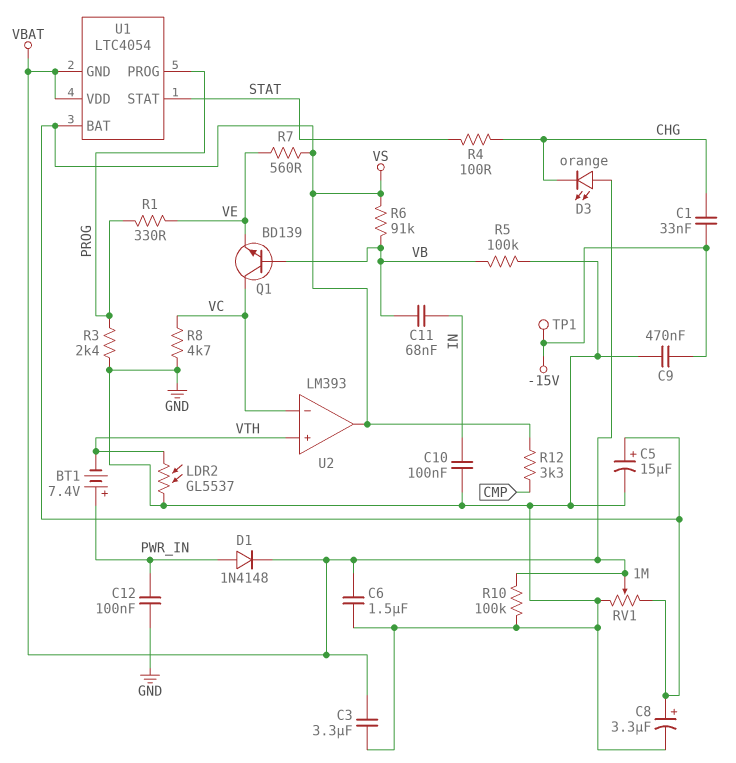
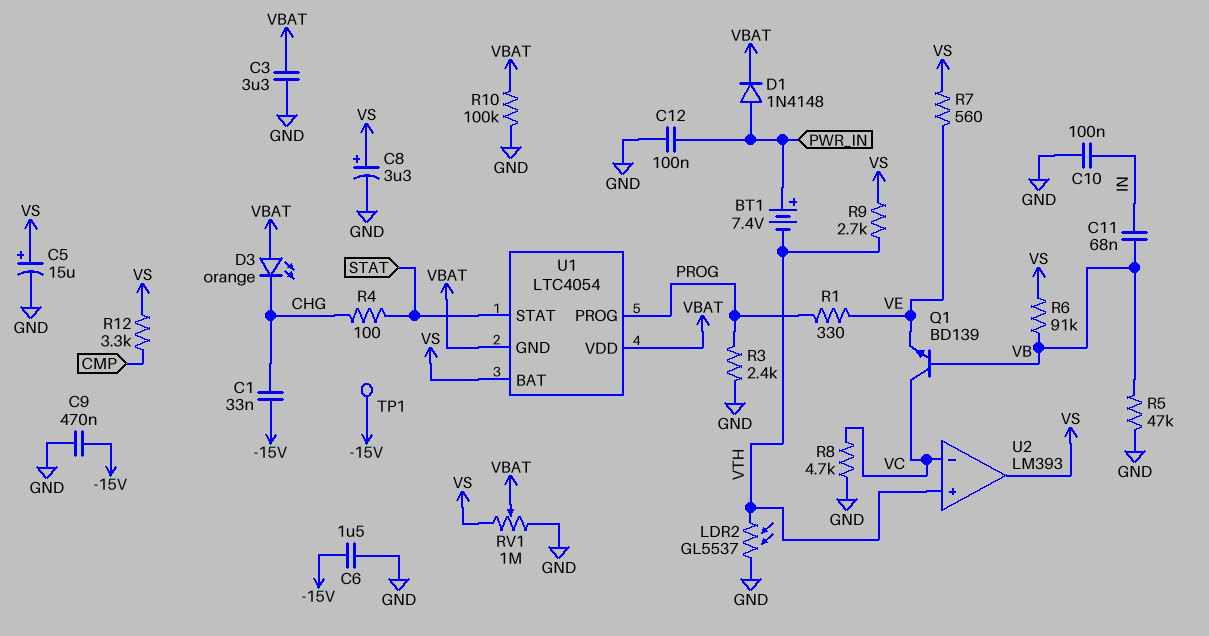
C6: 1.5uF (GND, VBAT) -> 1.5uF (-15V, GND)
R5: 100k (GND, VB) -> 47k (GND, VB)
R9: none -> 2.7k (VS, VTH)

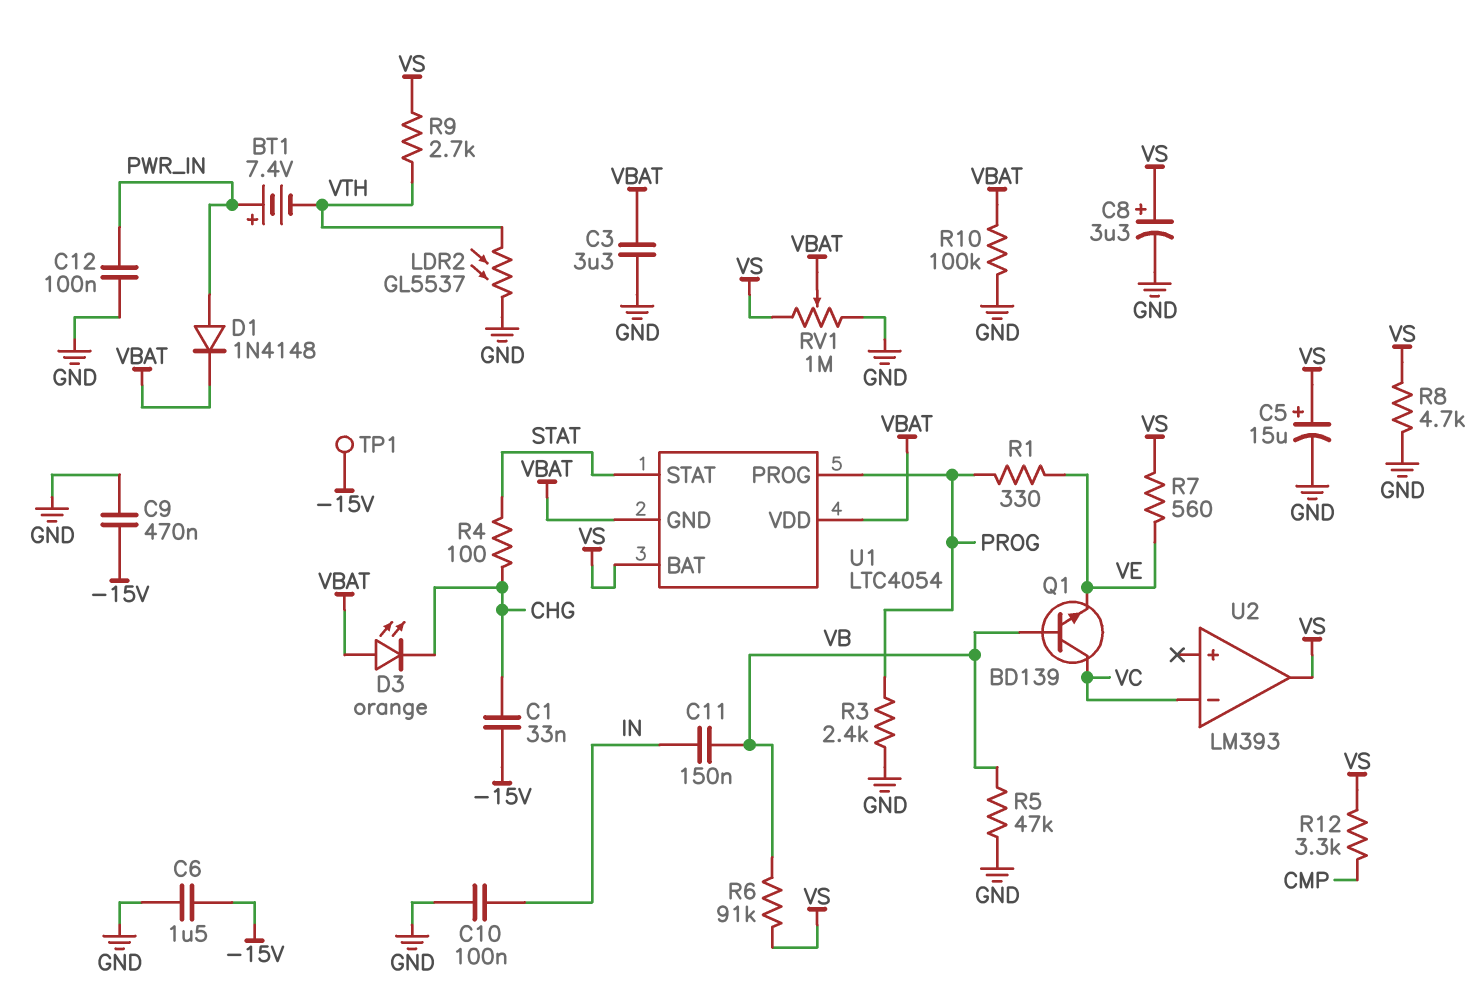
C11: 68nF (IN, VB) -> 150nF (IN, VB)
R8: 4.7k (GND, VC) -> 4.7k (GND, VS)
U2 pin in+: VTH -> none

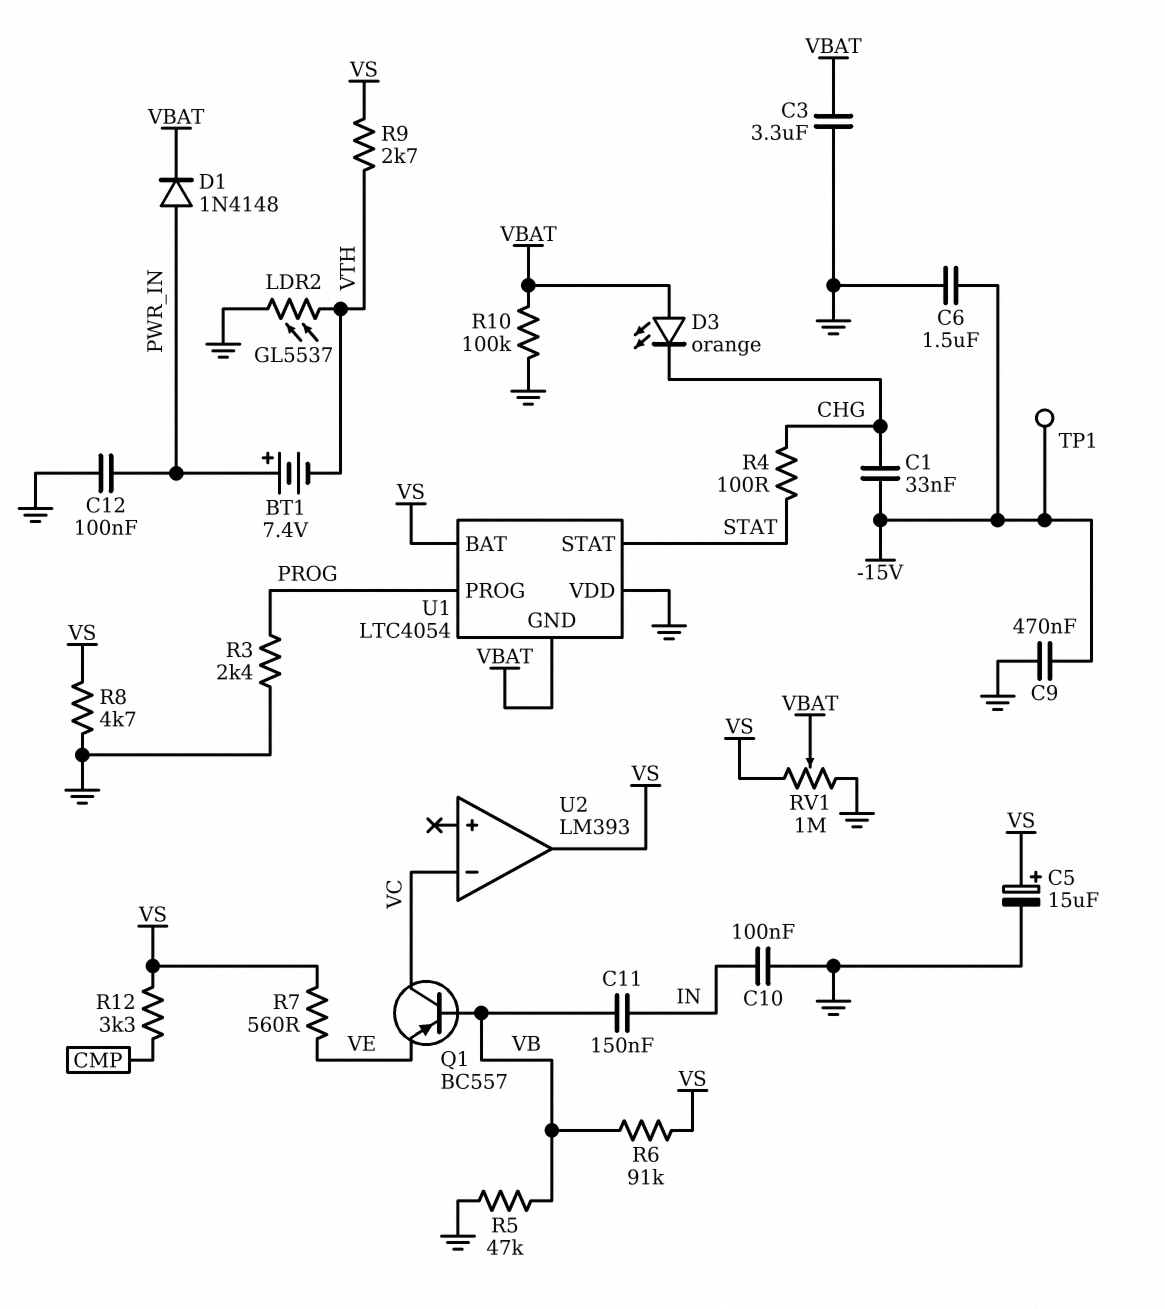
C8: 3.3uF (plus VS, minus GND) -> none
Q1: NPN BD139 (B VB, C VC, E VE) -> PNP BC557 (B VB, C VC, E VE)
R1: 330 (PROG, VE) -> none
U1 pin VDD: VBAT -> GND

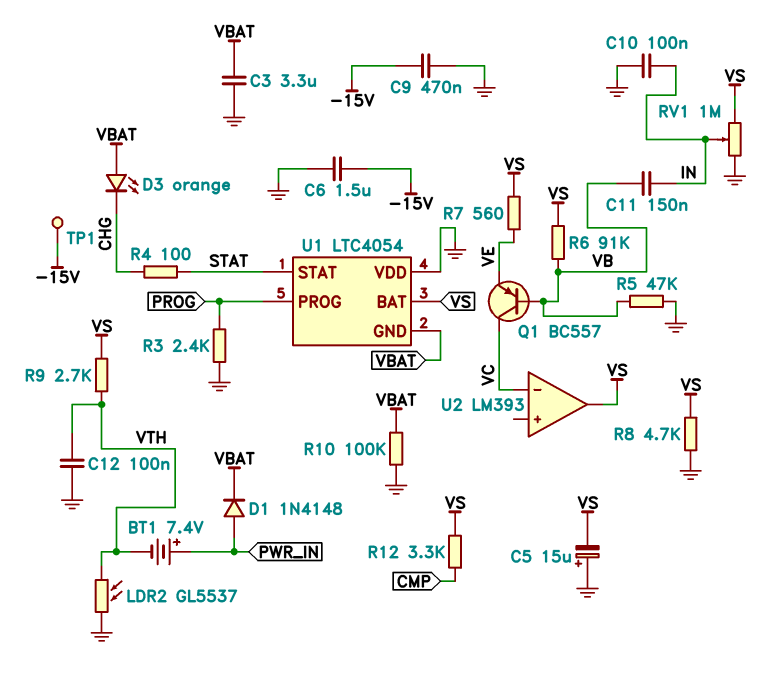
C1: 33nF (-15V, CHG) -> none
C5: 15uF (plus VS, minus GND) -> 15uF (plus GND, minus VS)
C12: 100nF (GND, PWR_IN) -> 100nF (GND, VTH)
RV1: 1M (GND, VS, wiper VBAT) -> 1M (GND, VS, wiper IN)

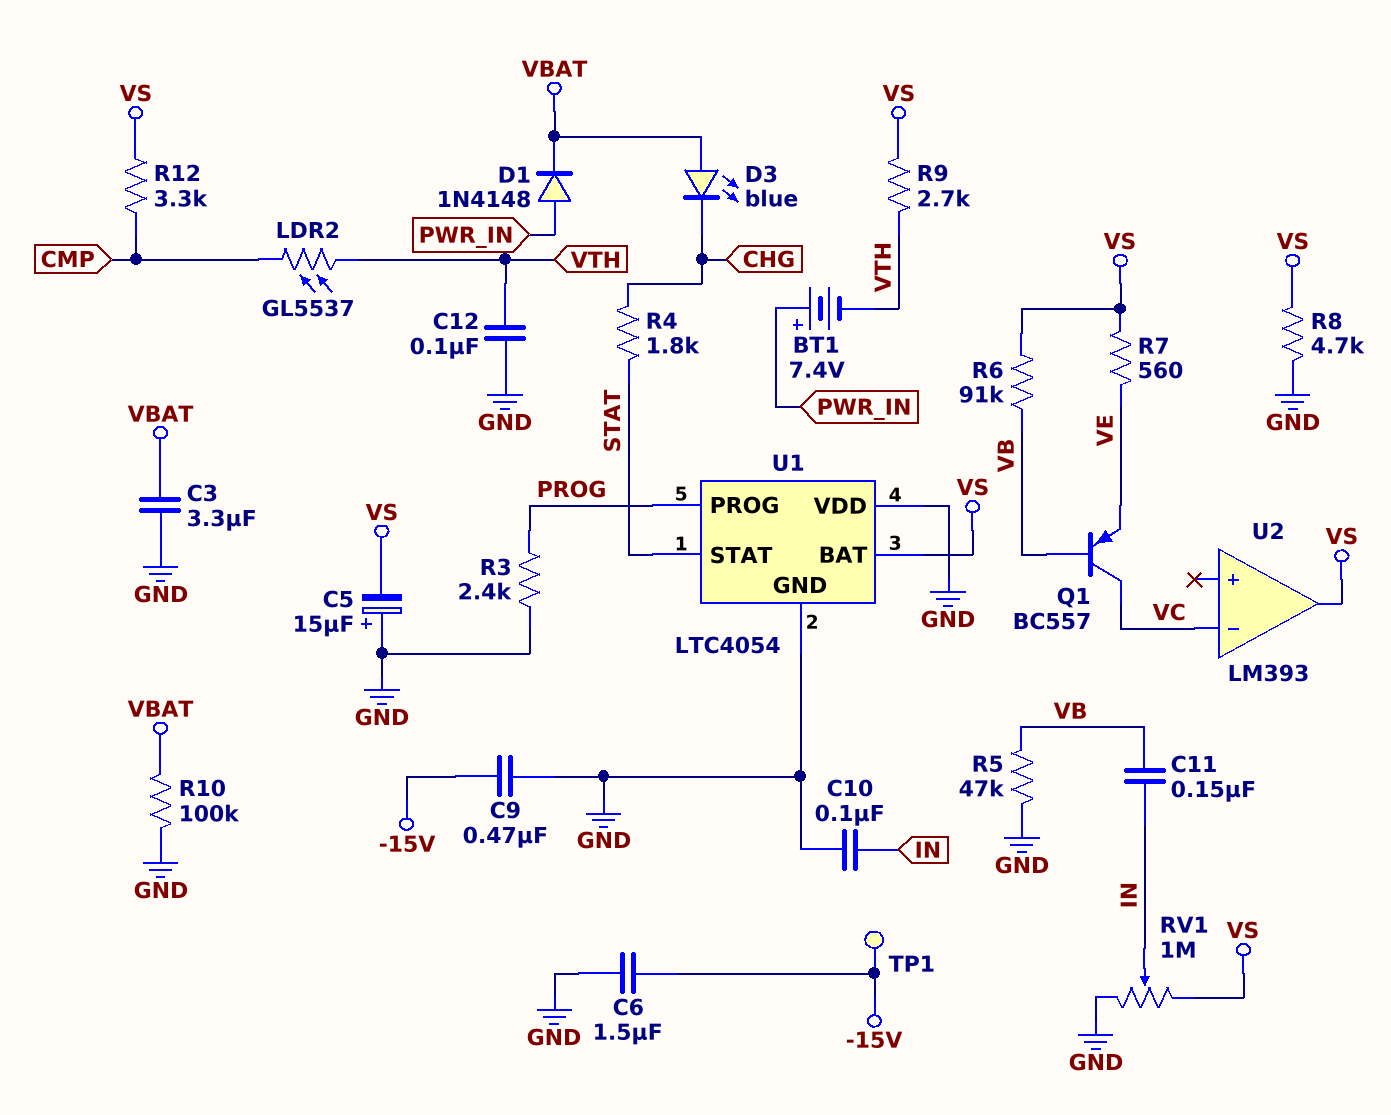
D3: LED orange (A VBAT, K CHG) -> LED blue (A VBAT, K CHG)
LDR2: GL5537 (GND, VTH) -> GL5537 (CMP, VTH)
R4: 100 (CHG, STAT) -> 1.8k (CHG, STAT)
U1 pin GND: VBAT -> GND

